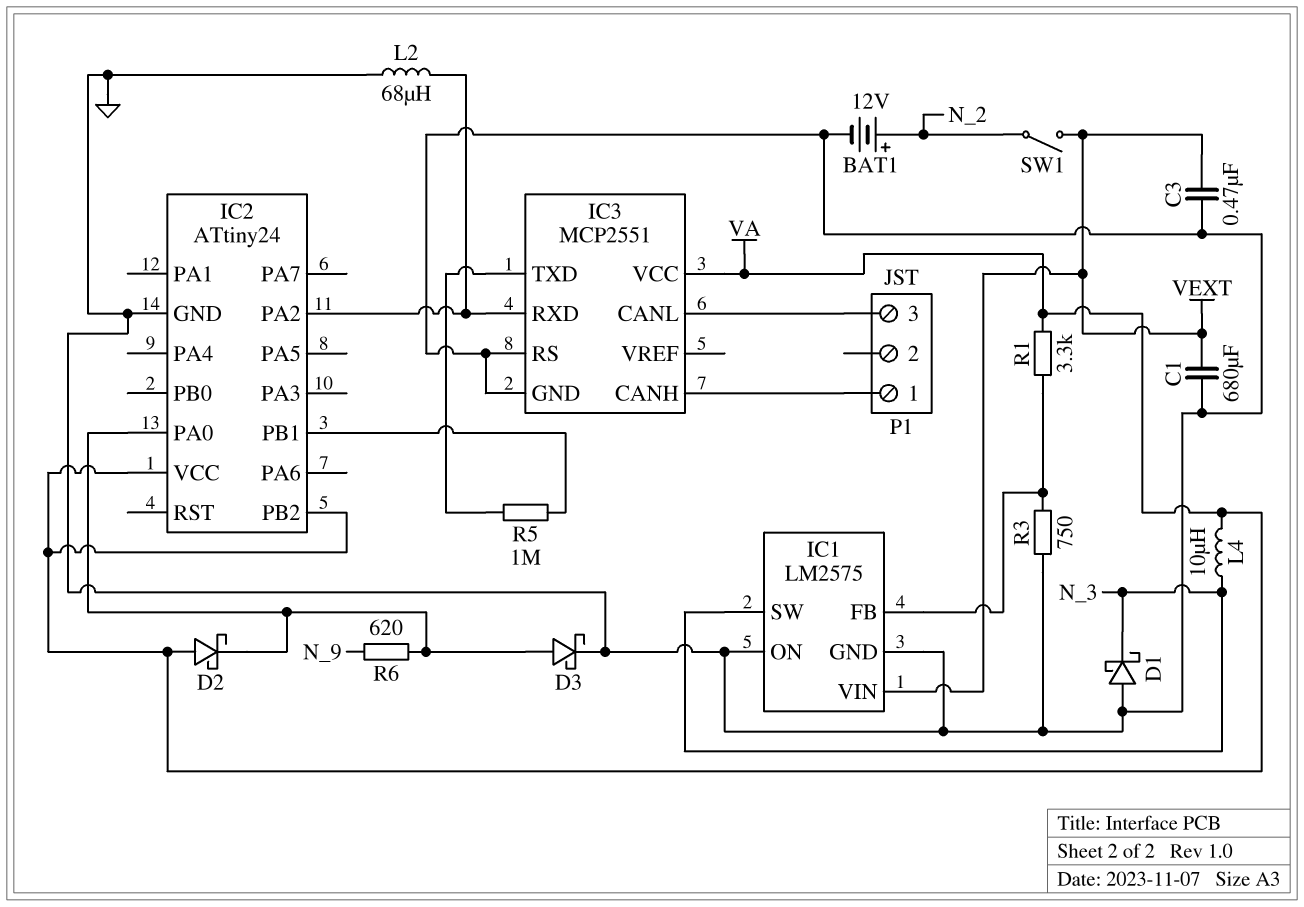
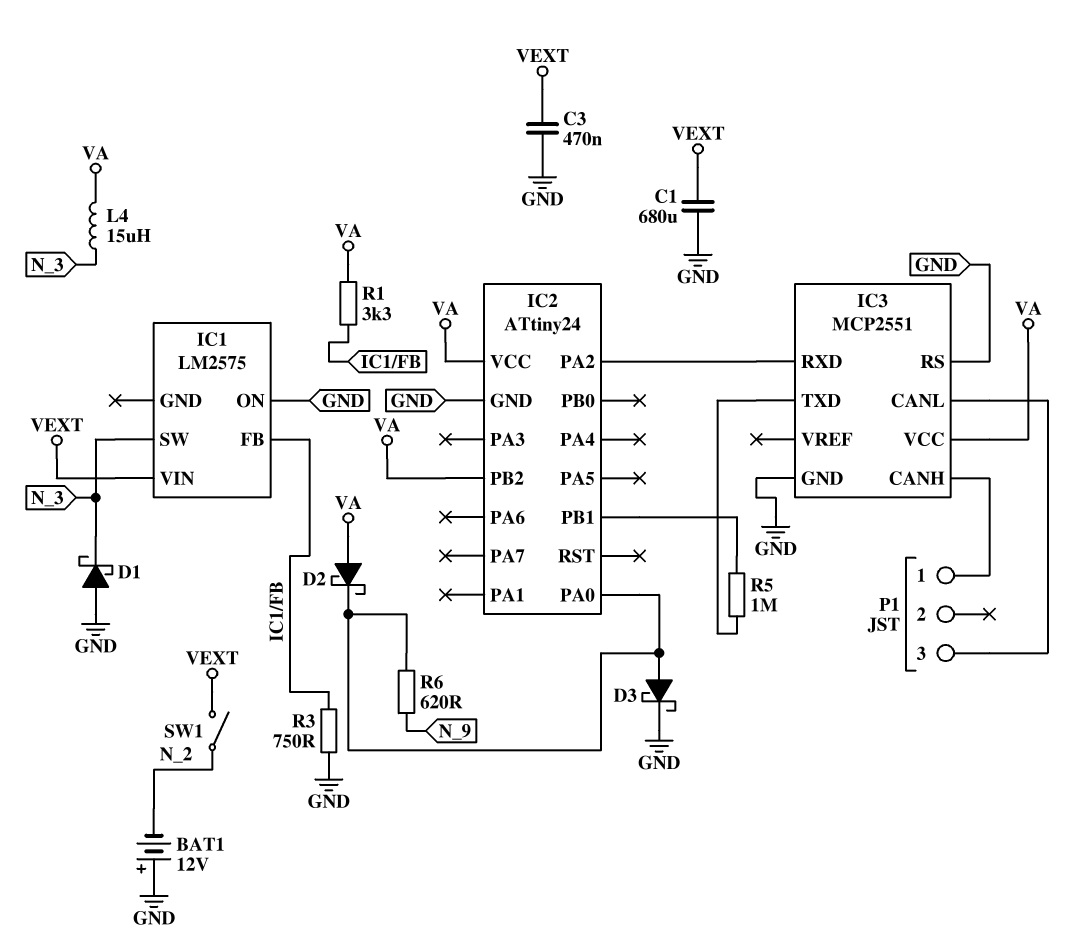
BAT1: 12V (plus N_2, minus GND) -> 12V (plus GND, minus N_2)
IC1 pin GND: GND -> none
L2: 68uH (GND, IC2/PA2) -> none
L4: 10uH (N_3, VA) -> 15uH (N_3, VA)

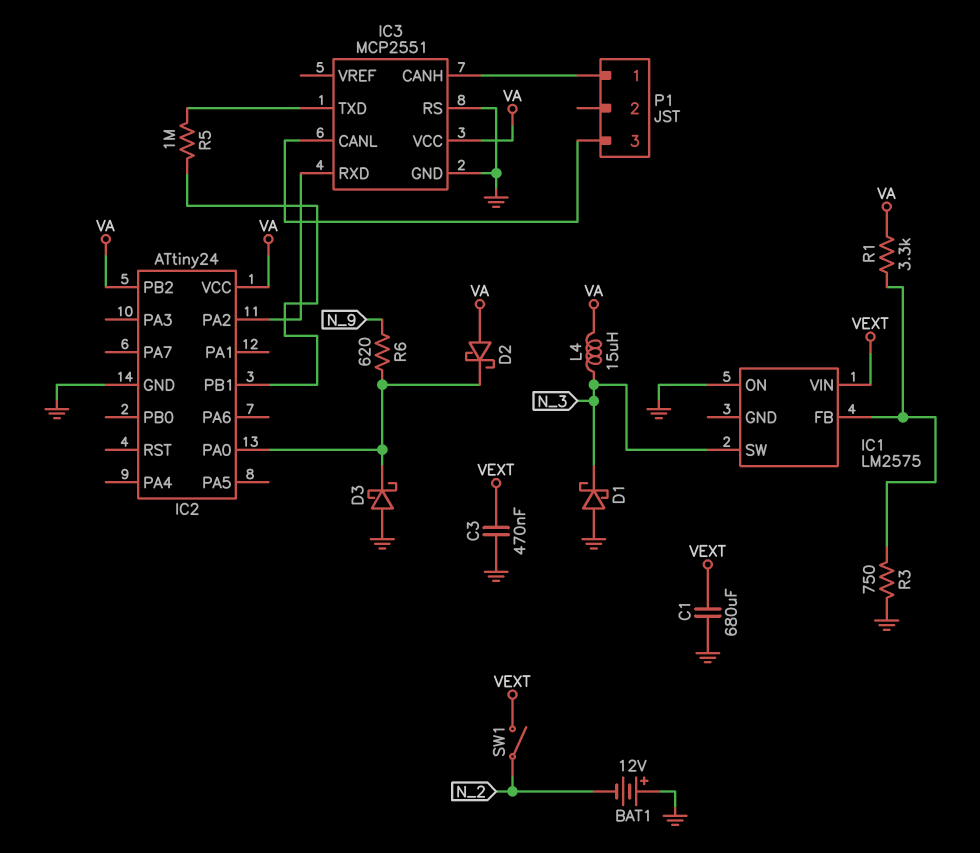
D3: schottky (A IC2/PA0, K GND) -> schottky (A GND, K IC2/PA0)

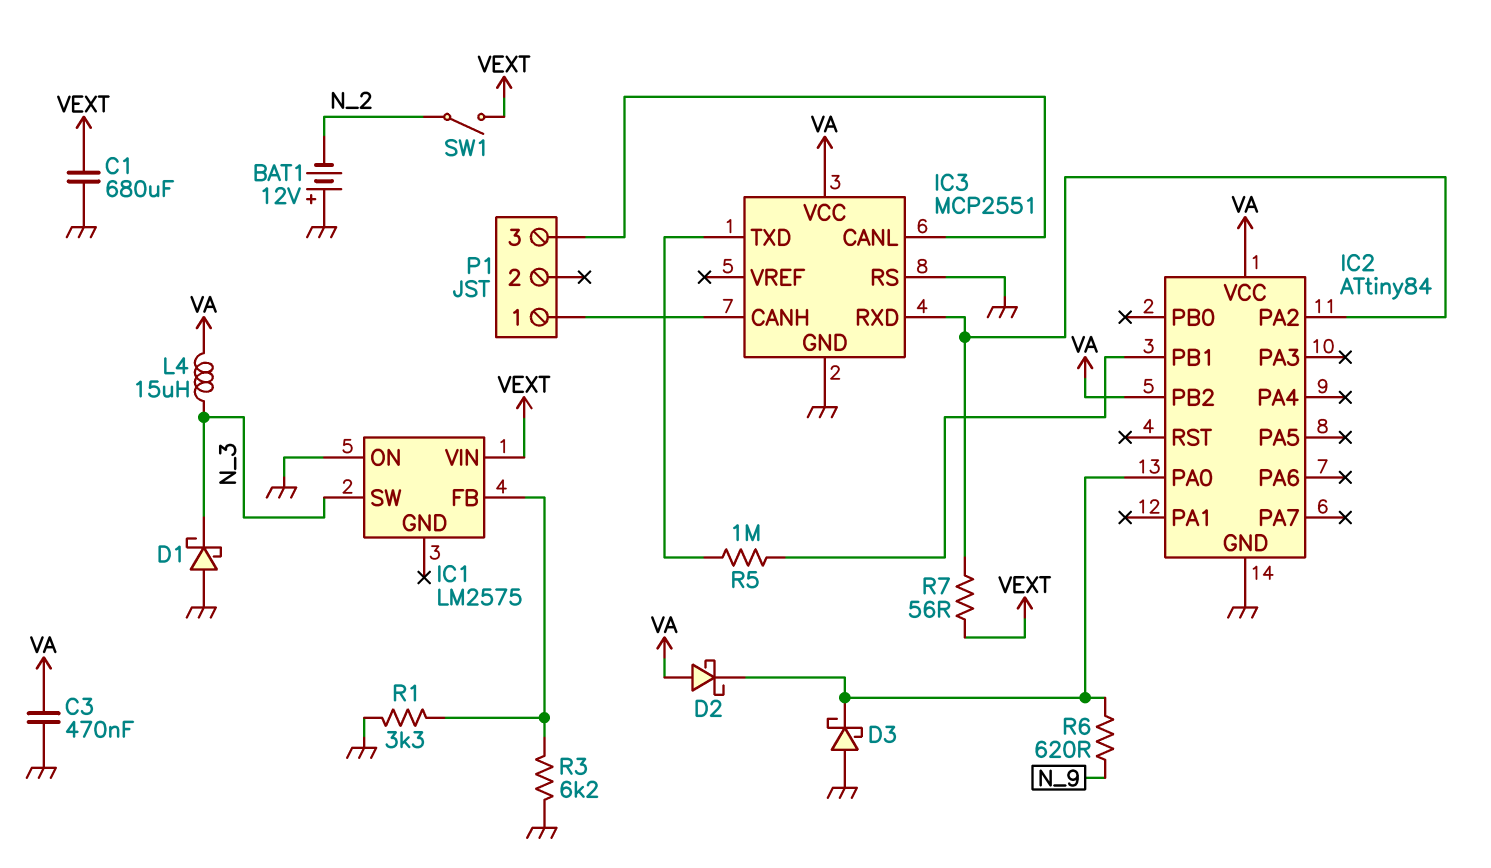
C3: 470nF (GND, VEXT) -> 470nF (GND, VA)
IC2: ATtiny24 -> ATtiny84
R1: 3.3k (IC1/FB, VA) -> 3.3k (GND, IC1/FB)
R3: 750 (GND, IC1/FB) -> 6.2k (GND, IC1/FB)
R7: none -> 56 (IC2/PA2, VEXT)

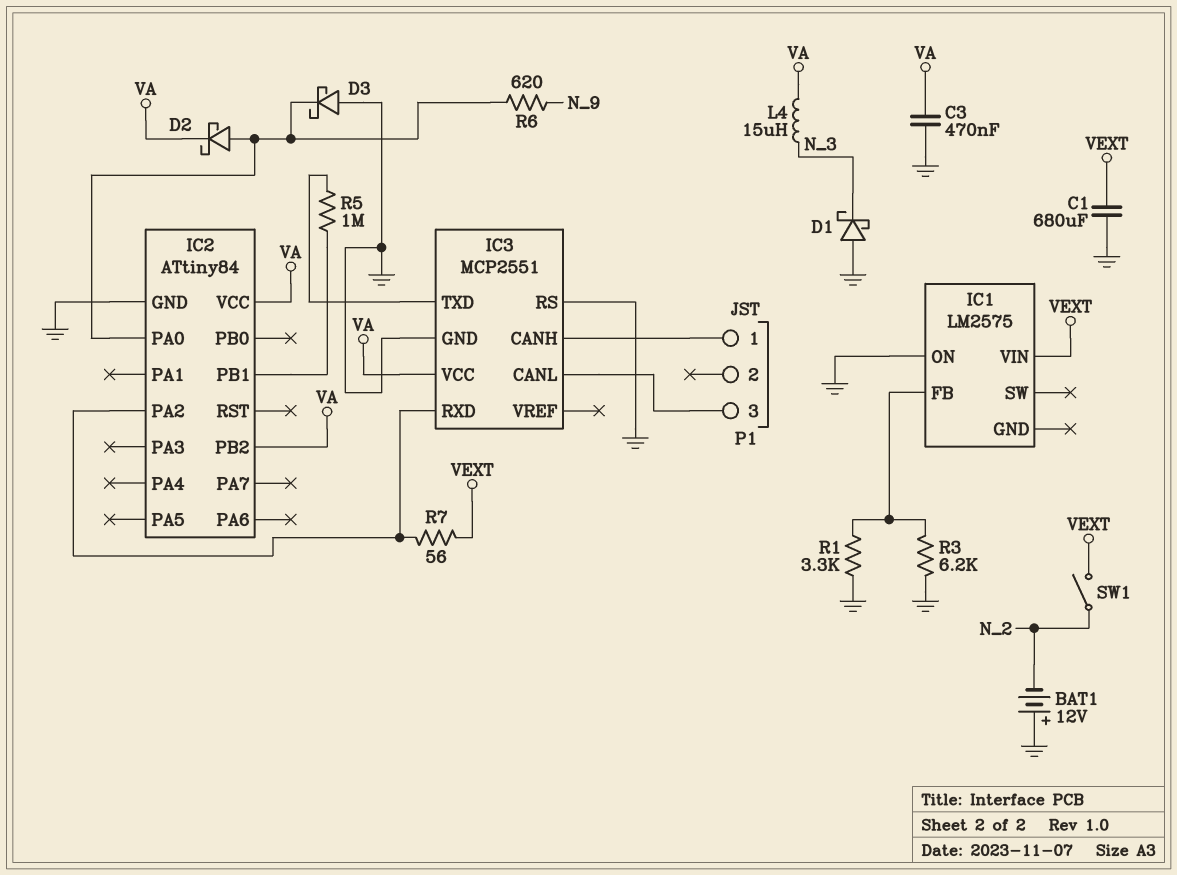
D2: schottky (A VA, K IC2/PA0) -> schottky (A IC2/PA0, K VA)
IC1 pin SW: N_3 -> none

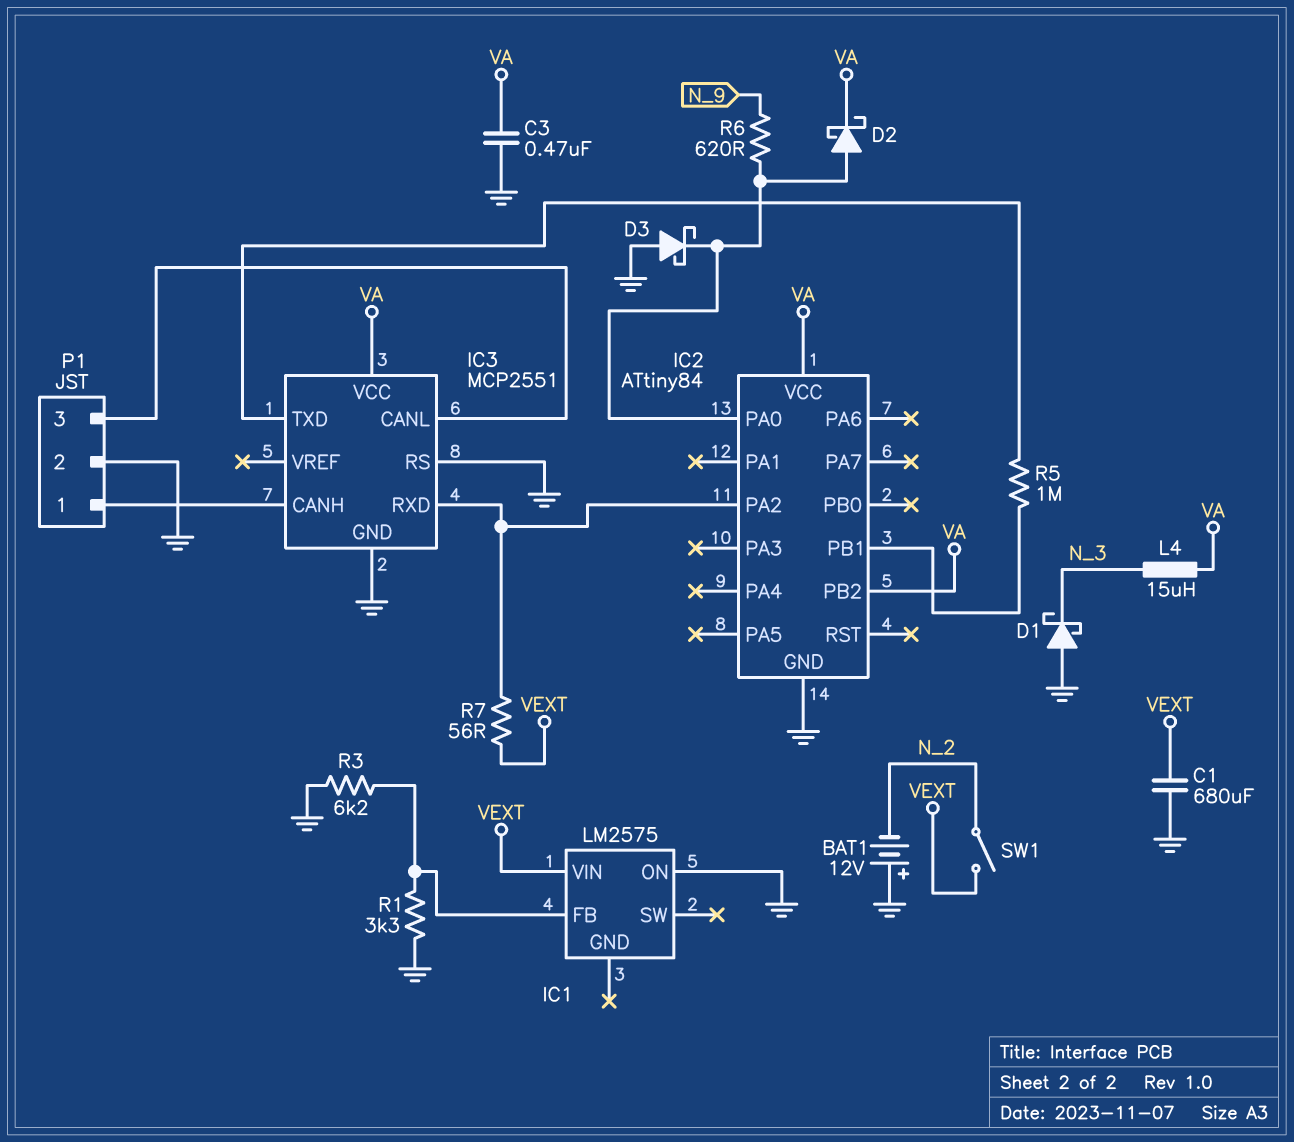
P1 pin 2: none -> GND

